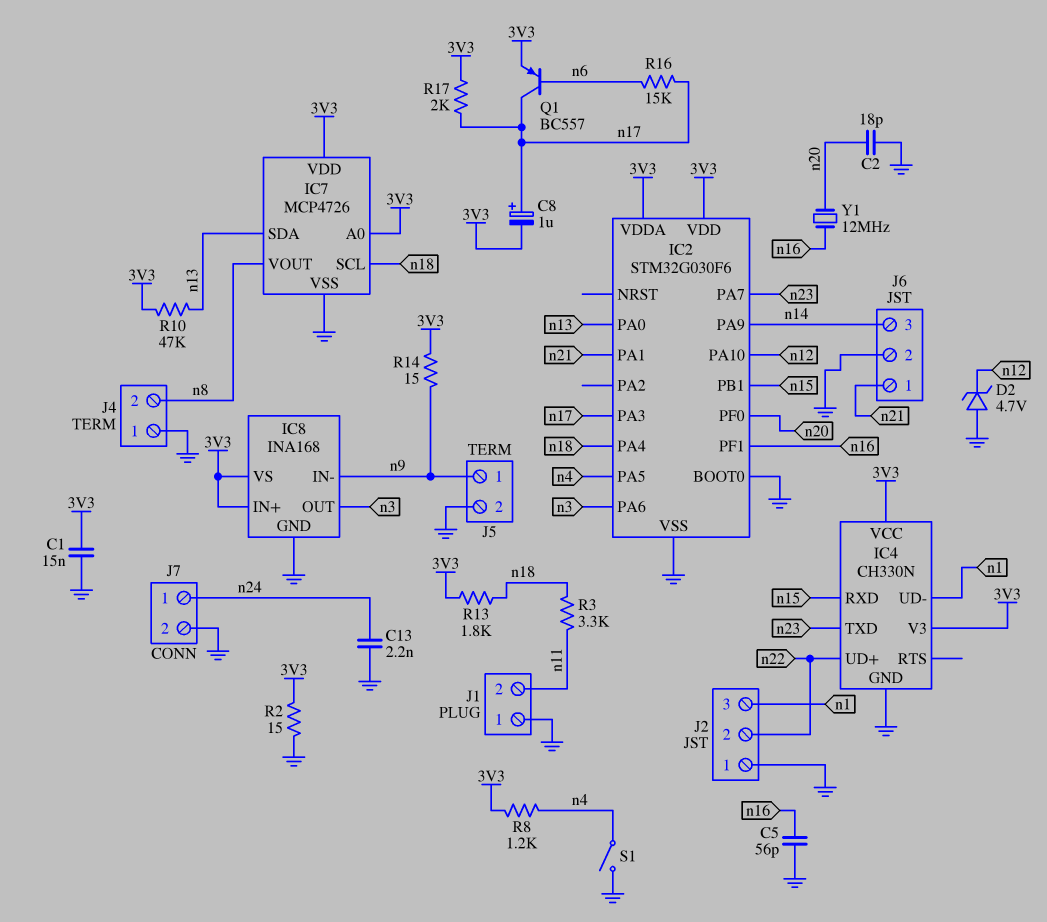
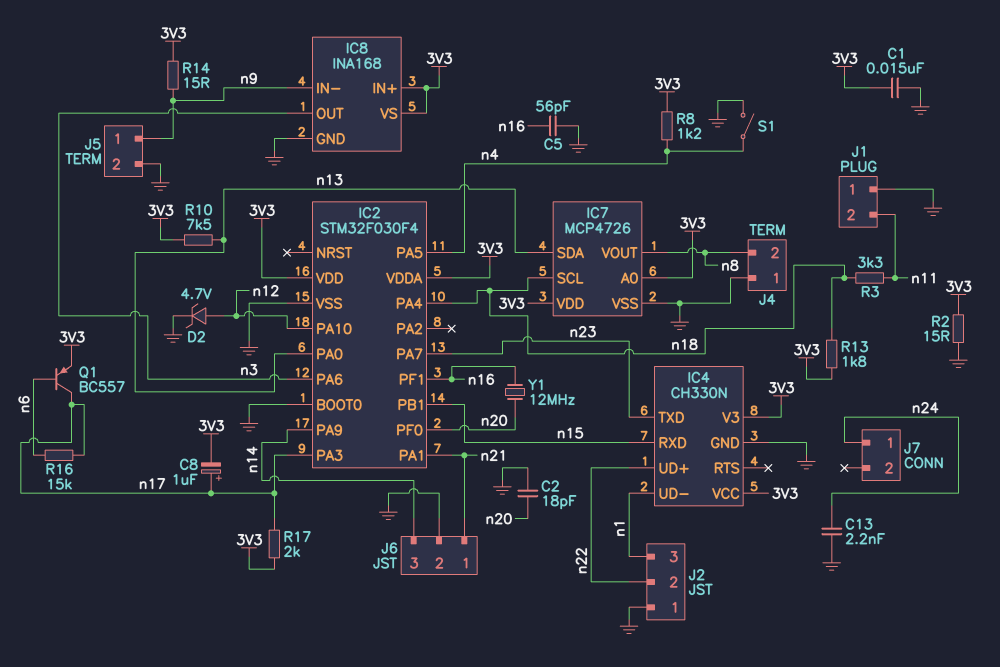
D2: zener 4.7V (A GND, K n12) -> zener 4.7V (A n12, K GND)
IC2: STM32G030F6 -> STM32F030F4
J7 pin 2: GND -> none
R10: 47k (3V3, n13) -> 7.5k (3V3, n13)

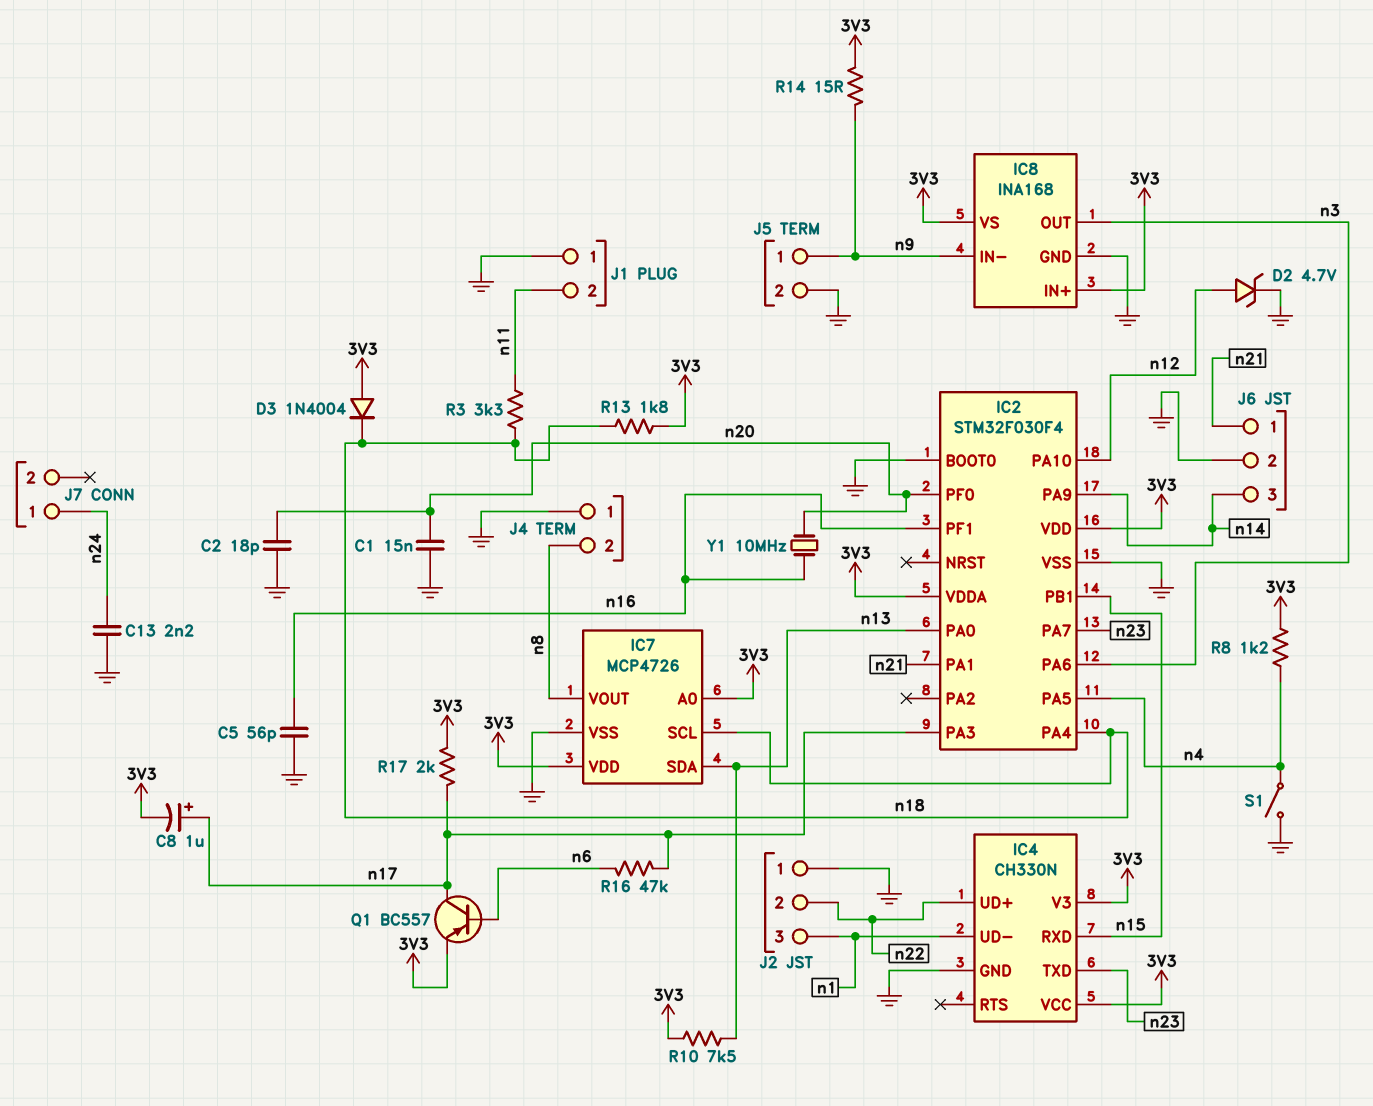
C1: 15nF (3V3, GND) -> 15nF (GND, n20)
D3: none -> diode 1N4004 (A 3V3, K n18)
R2: 15 (3V3, GND) -> none
R16: 15k (n6, n17) -> 47k (n6, n17)
Y1: 12MHz (n16, n20) -> 10MHz (n16, n20)

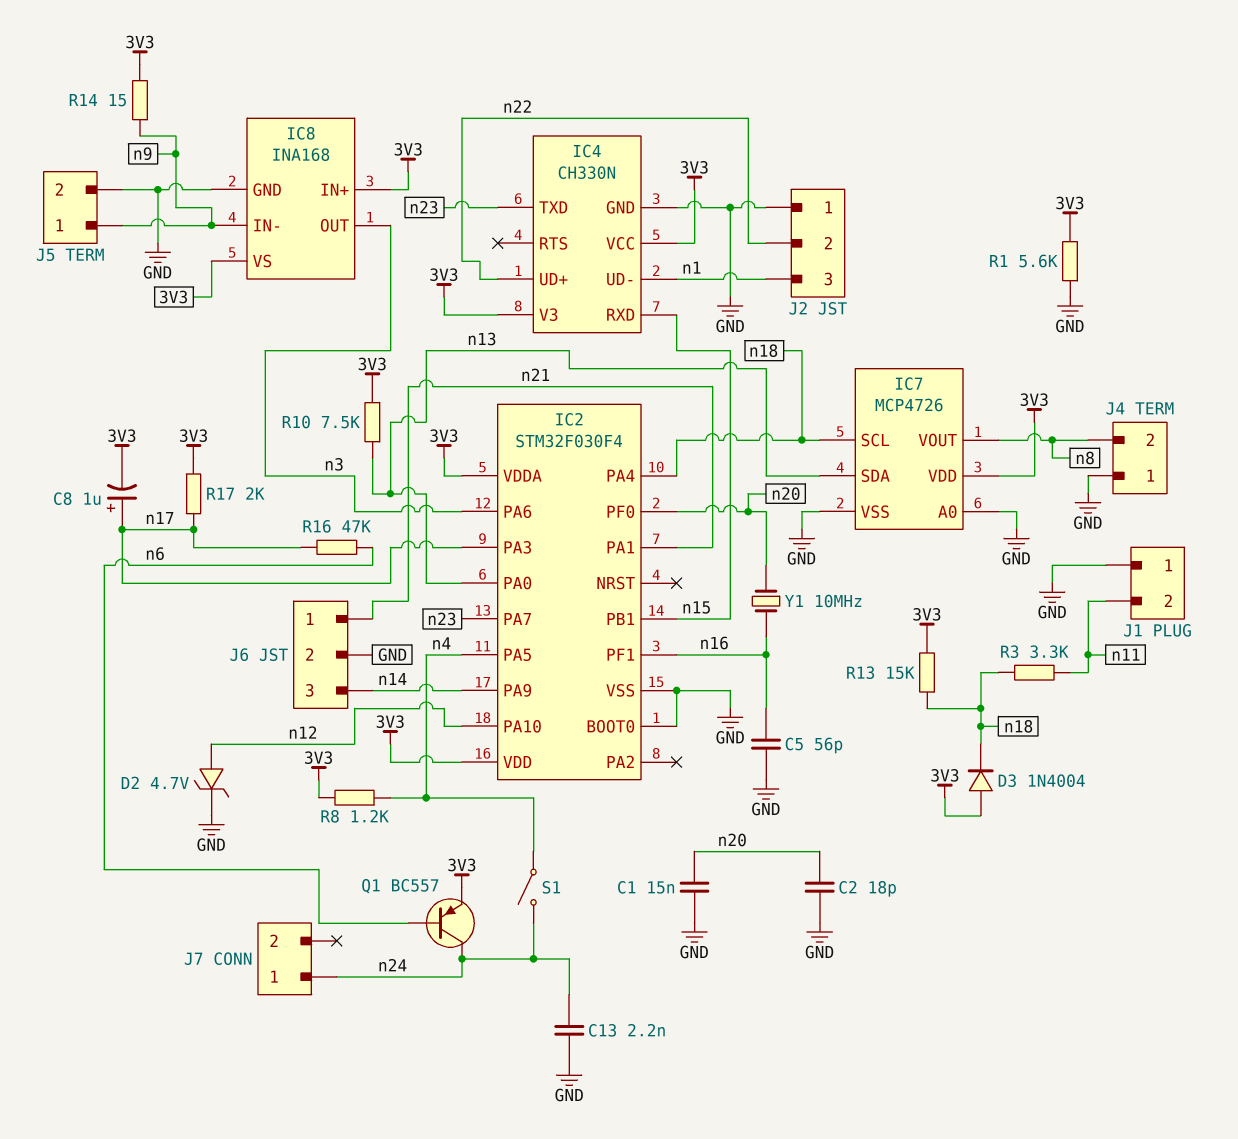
IC7 pin A0: 3V3 -> GND
Q1: PNP BC557 (B n6, C n17, E 3V3) -> PNP BC557 (B n6, C n24, E 3V3)
R1: none -> 5.6k (3V3, GND)
R13: 1.8k (3V3, n18) -> 15k (3V3, n18)
S1: switch (GND, n4) -> switch (n4, n24)

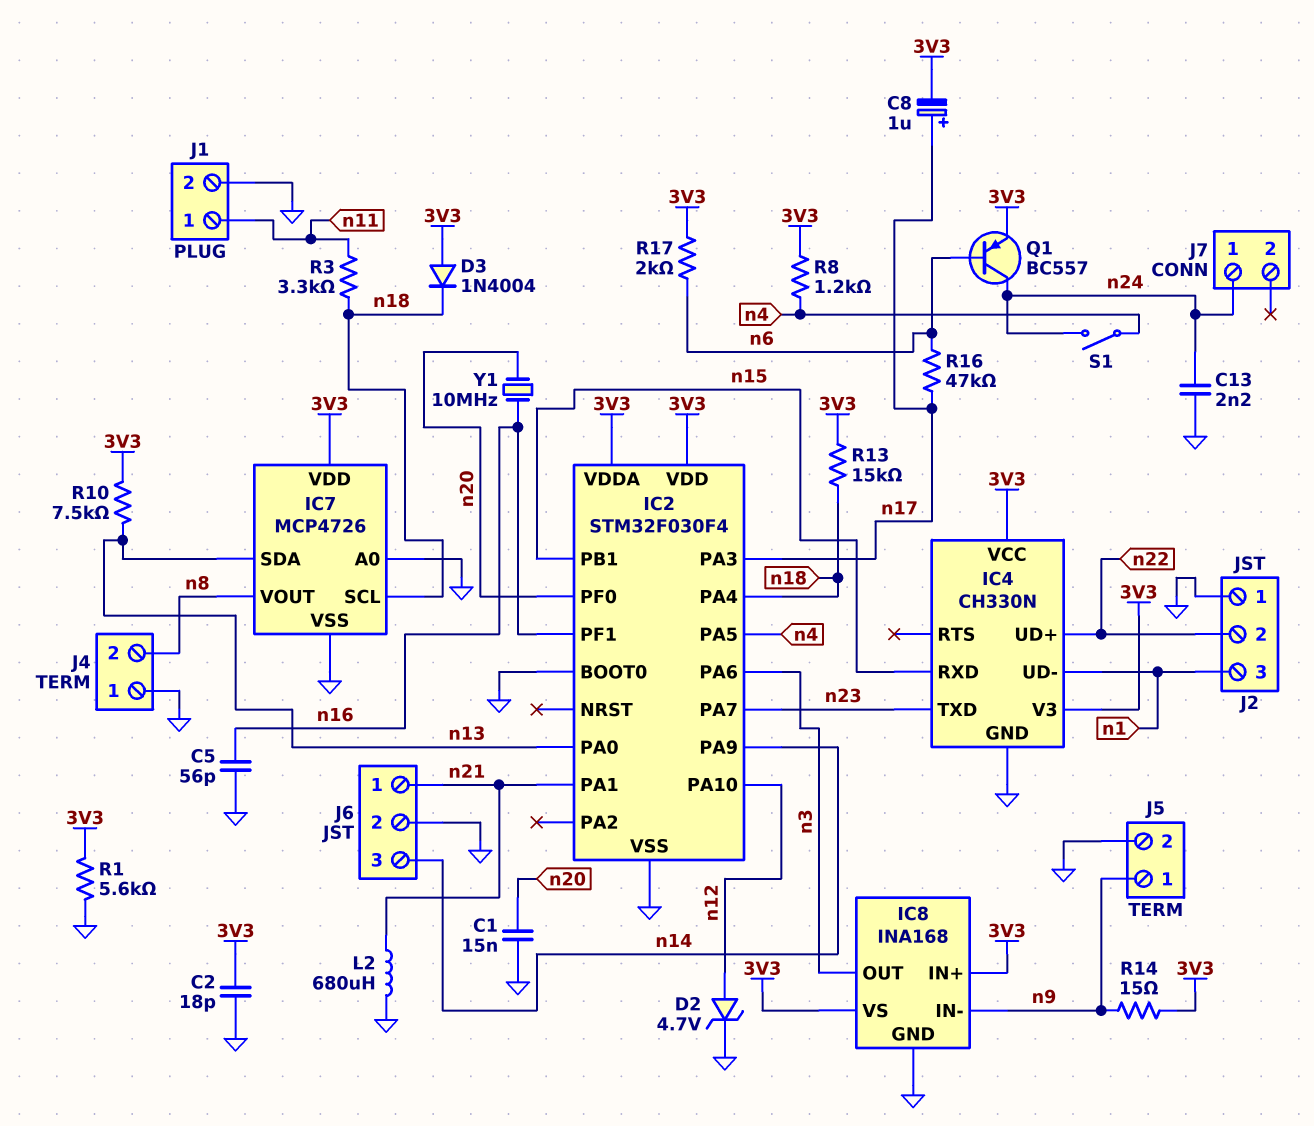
C2: 18pF (GND, n20) -> 18pF (3V3, GND)
J1 pin 1: GND -> n11
J1 pin 2: n11 -> GND
L2: none -> 680uH (GND, n21)
R17: 2k (3V3, n17) -> 2k (3V3, n6)

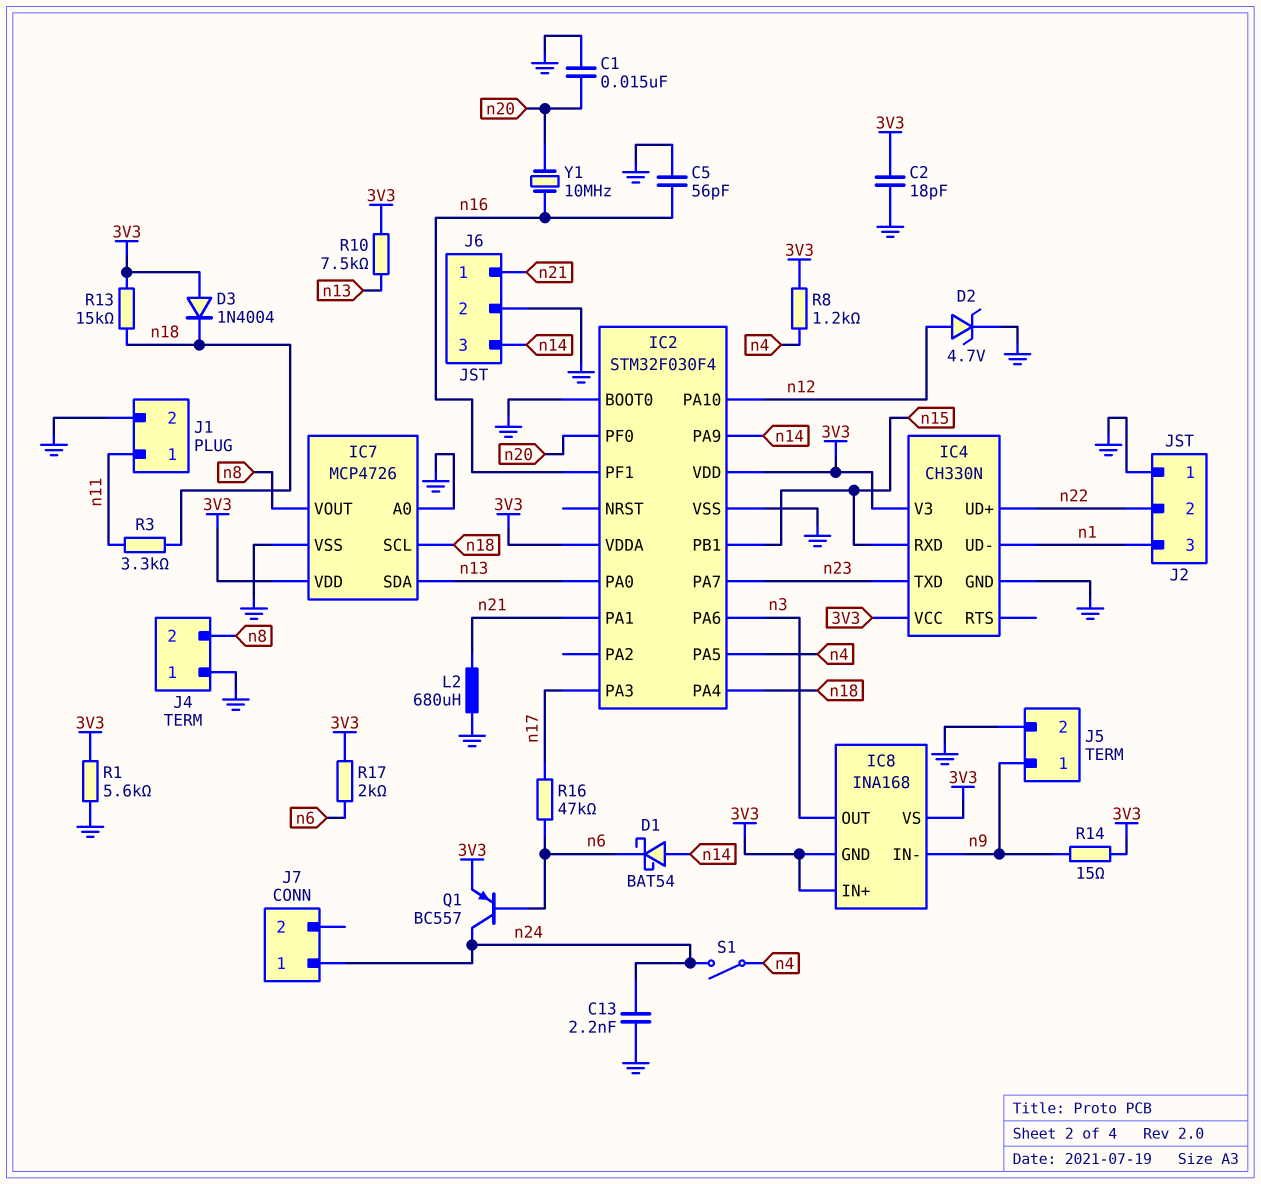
C8: 1uF (plus n17, minus 3V3) -> none
D1: none -> schottky BAT54 (A n14, K n6)
IC8 pin GND: GND -> 3V3

